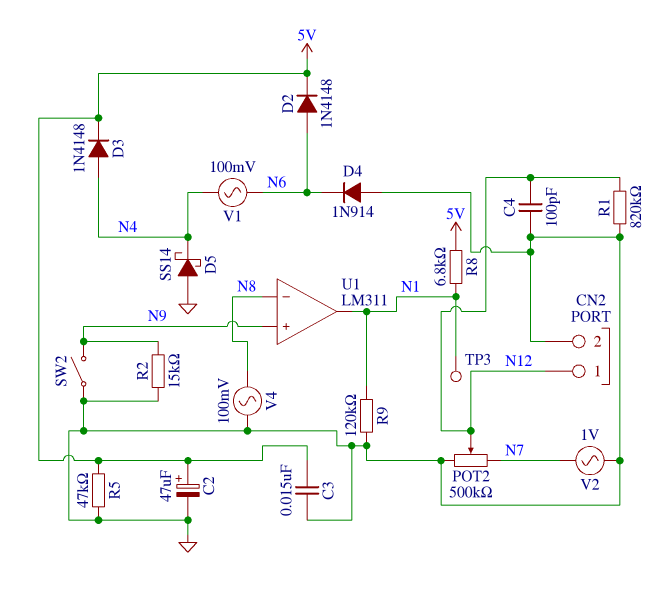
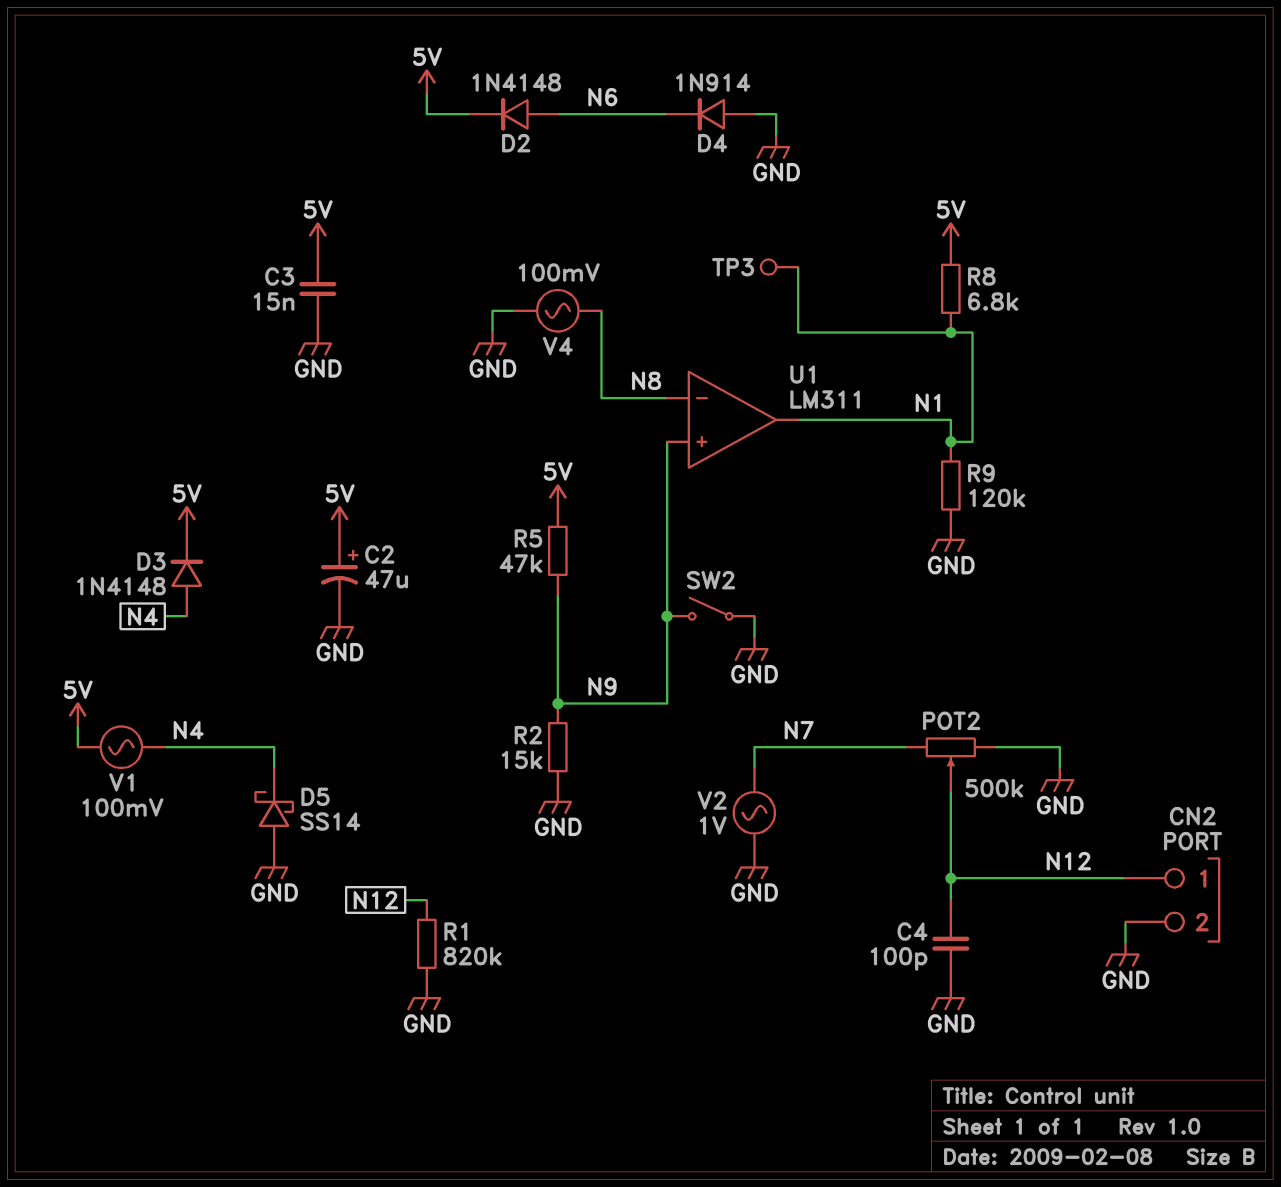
R5: 47k (5V, GND) -> 47k (5V, N9)
V1: AC 100mV (N4, N6) -> AC 100mV (5V, N4)

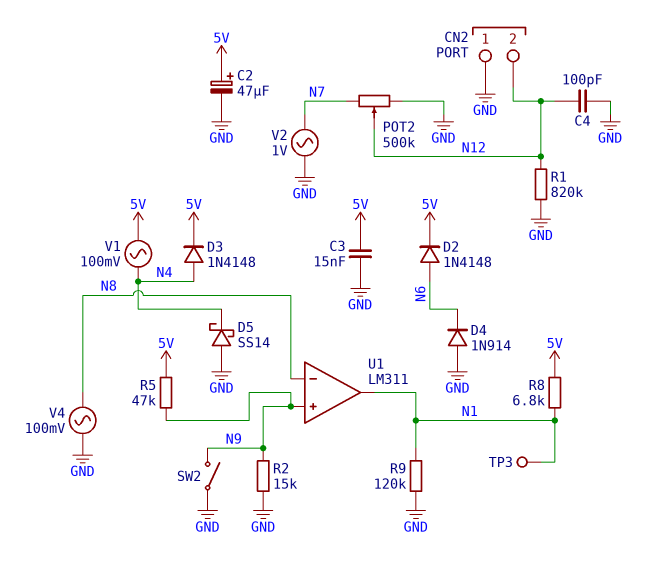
CN2 pin 1: N12 -> GND
CN2 pin 2: GND -> N12

